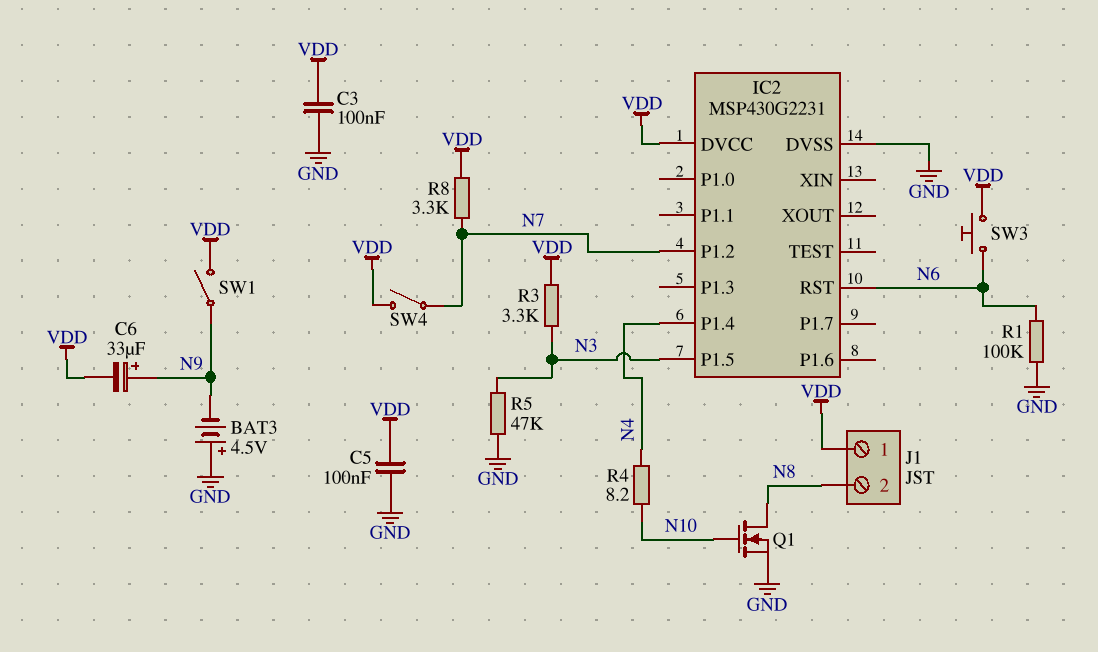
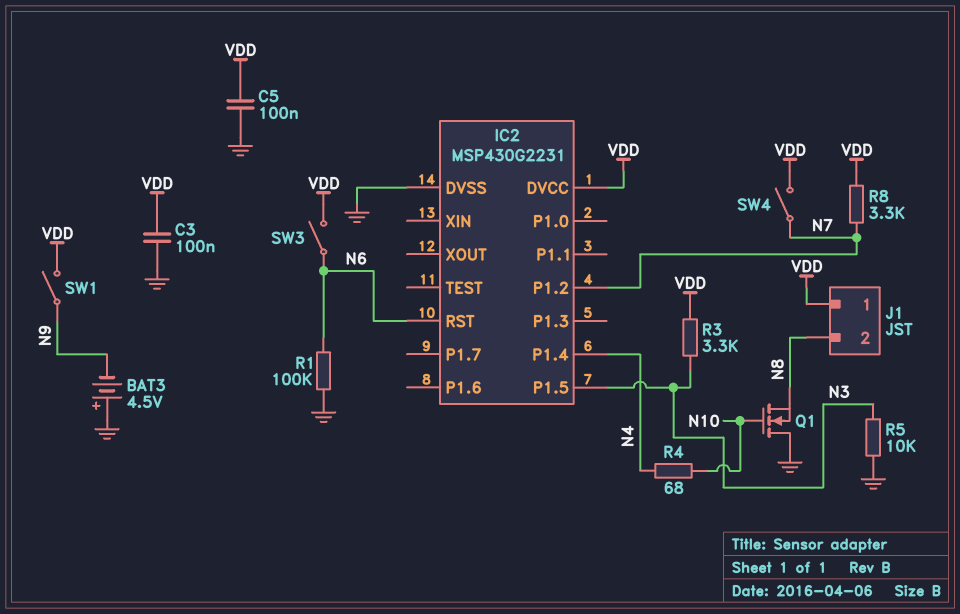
C6: 33uF (plus N9, minus VDD) -> none
Q1: NMOS (G N10, D N8, S GND) -> NMOS (G N10, D GND, S N8)
R4: 8.2 (N4, N10) -> 68 (N4, N10)
R5: 47k (GND, N3) -> 10k (GND, N3)
SW3: button (N6, VDD) -> switch (N6, VDD)

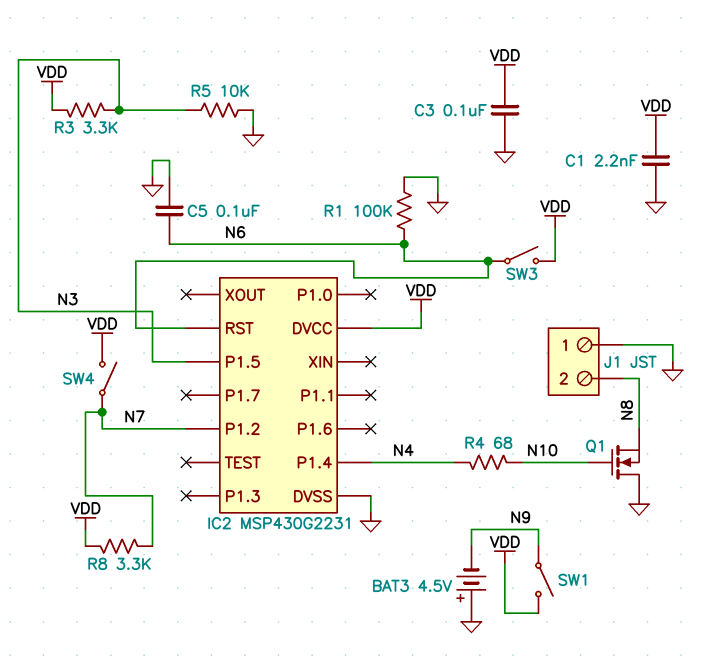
C1: none -> 2.2nF (GND, VDD)
C5: 100nF (GND, VDD) -> 100nF (GND, N6)
J1 pin 1: VDD -> GND

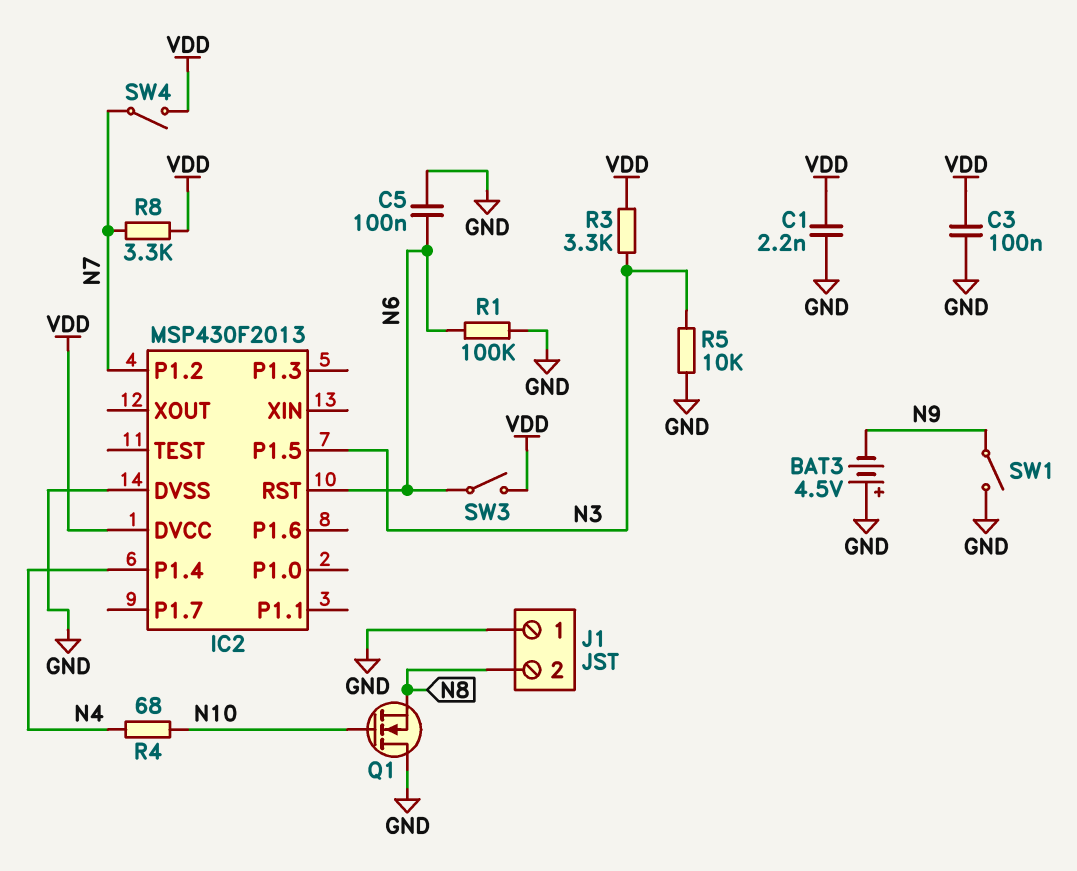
IC2: MSP430G2231 -> MSP430F2013
SW1: switch (N9, VDD) -> switch (GND, N9)

